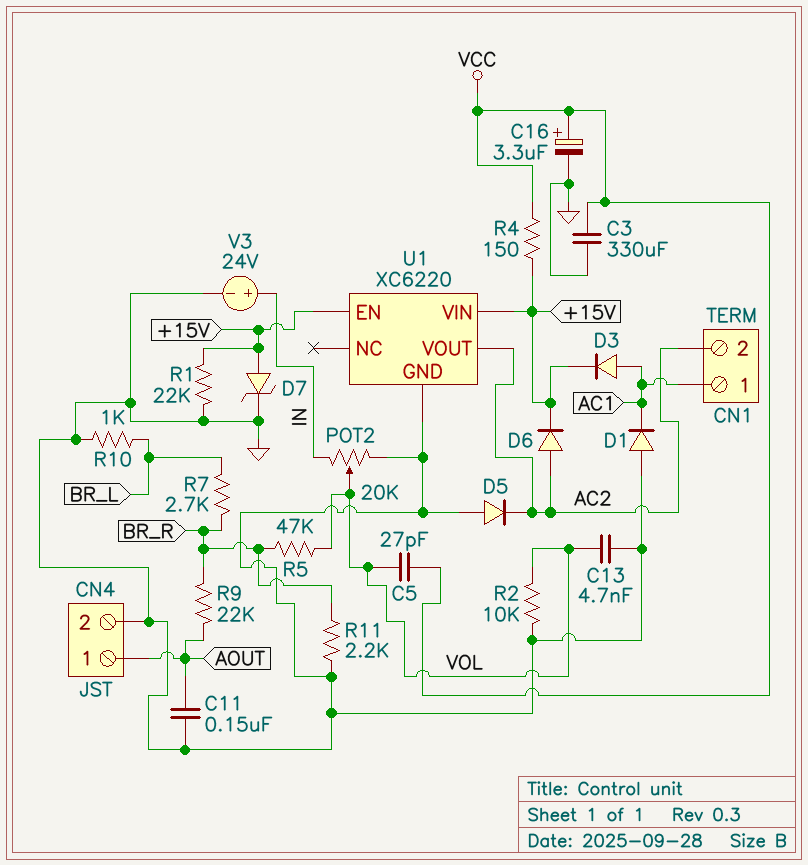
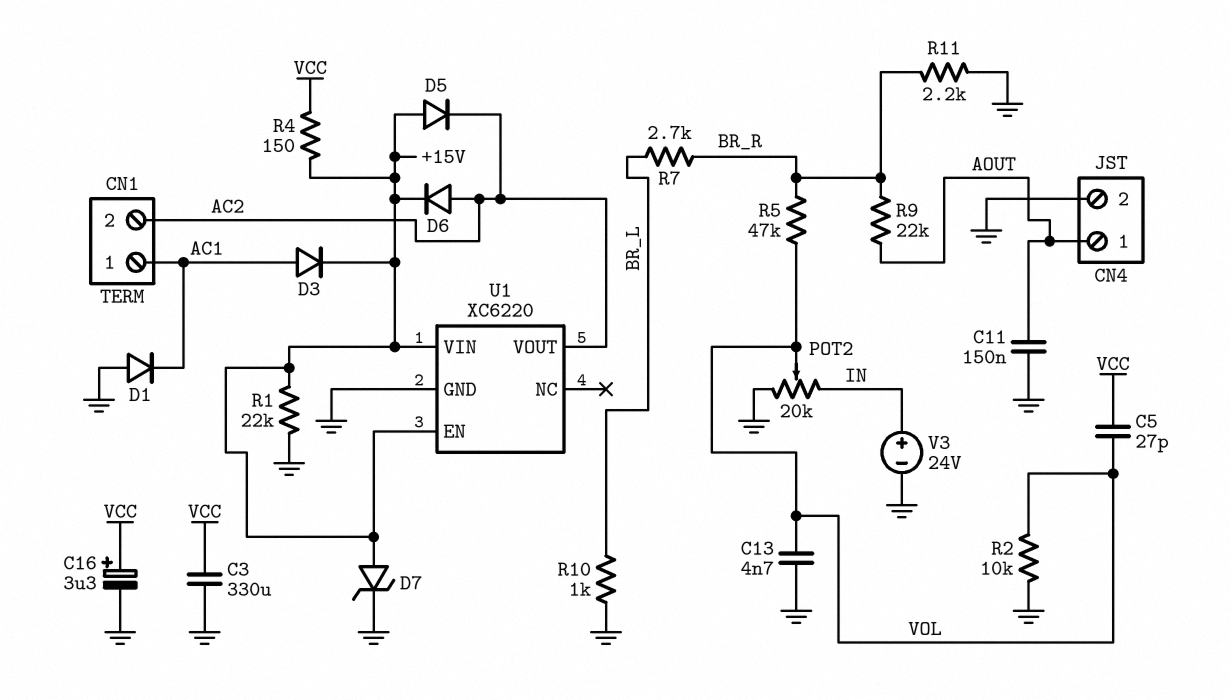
D5: diode (A GND, K AC2) -> diode (A +15V, K AC2)

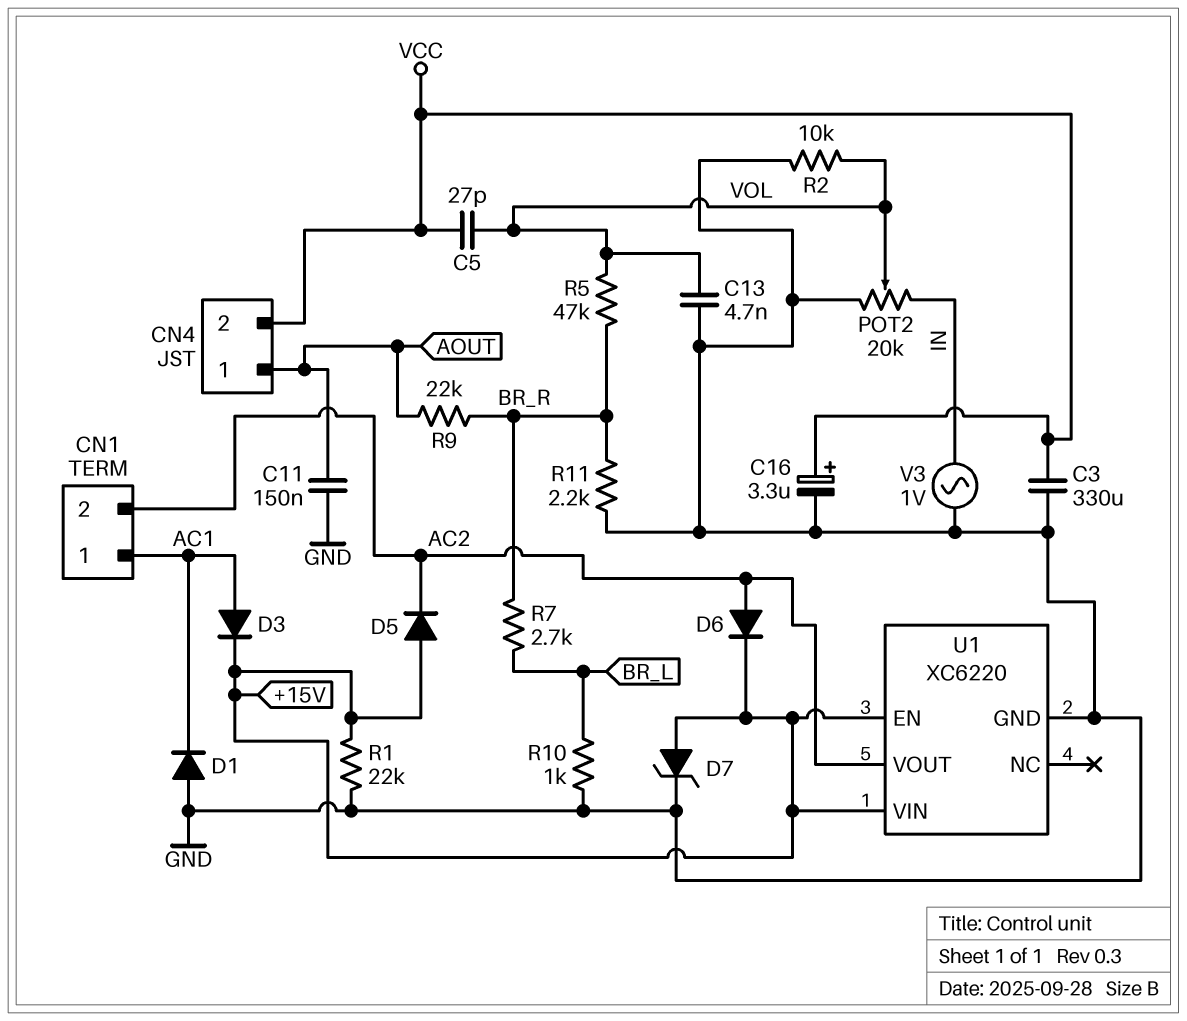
CN4 pin 2: GND -> VCC
R4: 150 (+15V, VCC) -> none
V3: 24V (plus IN, minus GND) -> AC 1V (GND, IN)

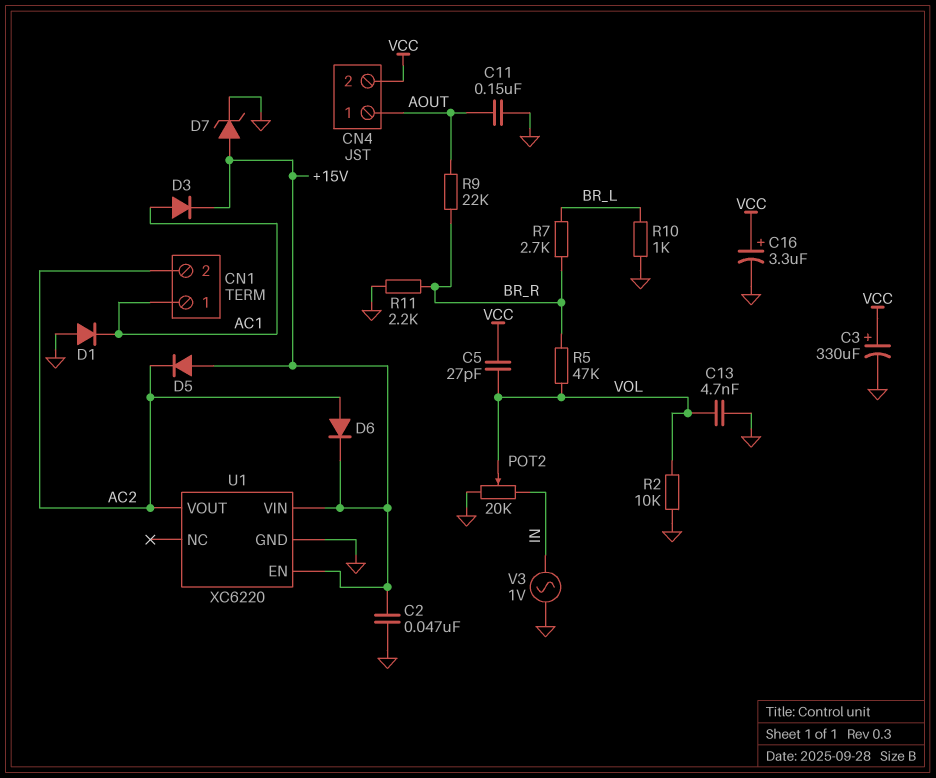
C2: none -> 47nF (+15V, GND)
C3: 330uF (GND, VCC) -> 330uF (plus VCC, minus GND)
R1: 22k (+15V, GND) -> none

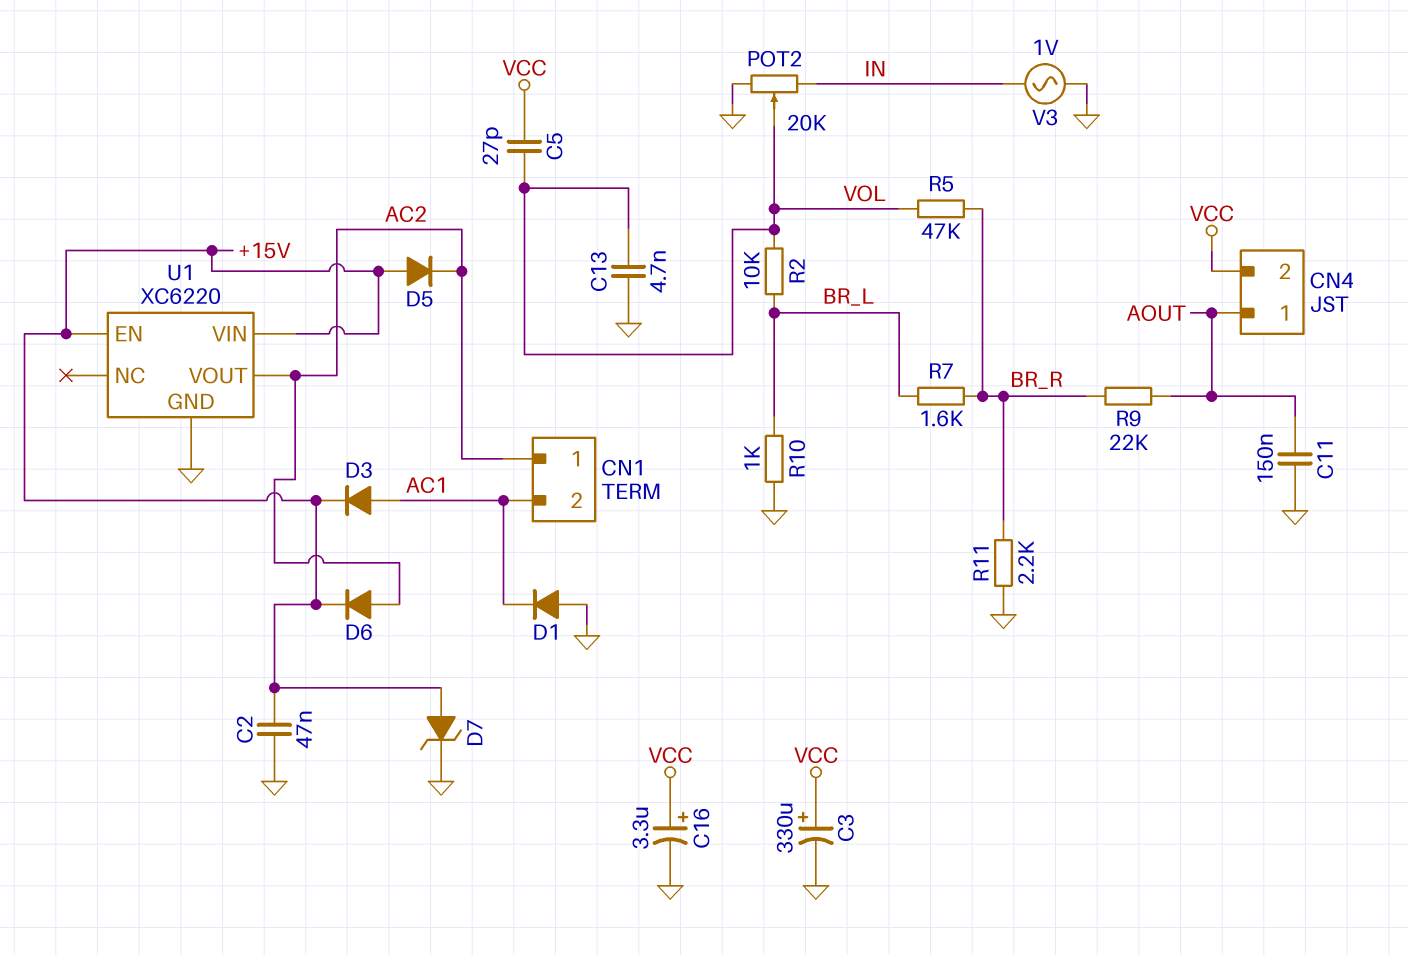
CN1 pin 1: AC1 -> AC2
CN1 pin 2: AC2 -> AC1
R2: 10k (GND, VOL) -> 10k (BR_L, VOL)
R7: 2.7k (BR_L, BR_R) -> 1.6k (BR_L, BR_R)

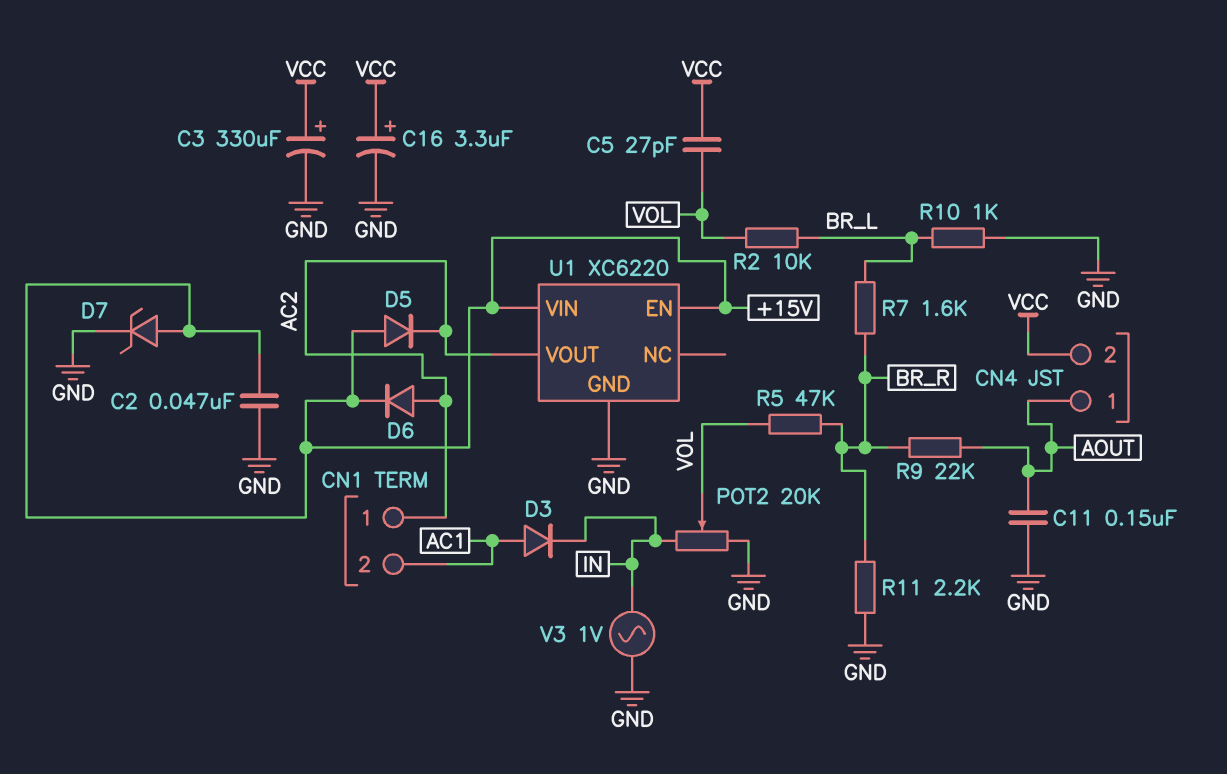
C13: 4.7nF (GND, VOL) -> none
D1: diode (A GND, K AC1) -> none
D3: diode (A AC1, K +15V) -> diode (A AC1, K IN)

